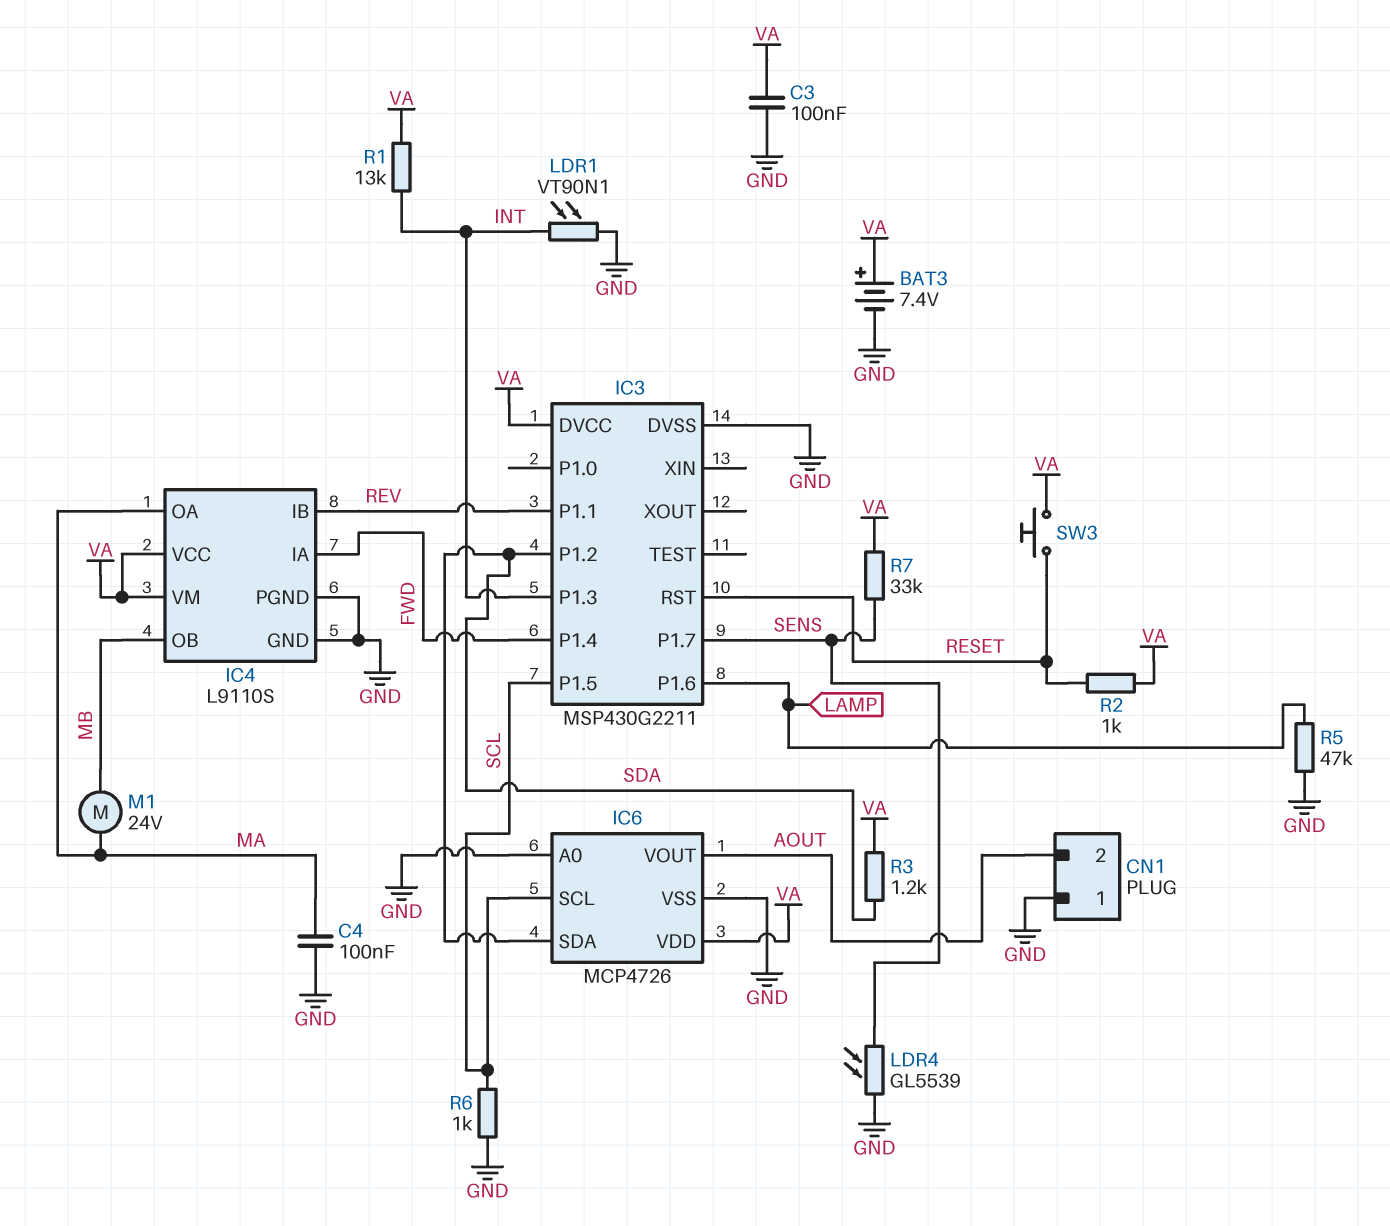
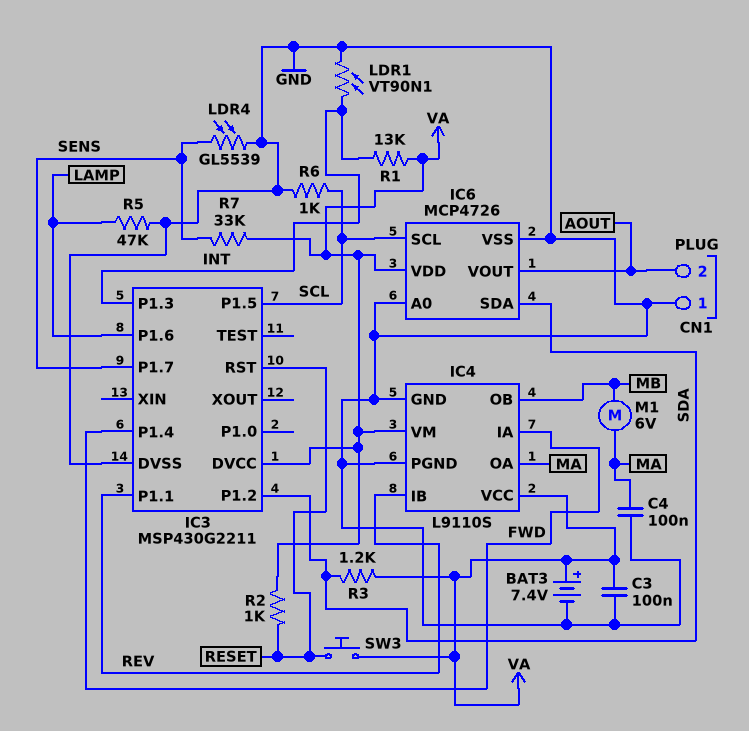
M1: motor 24V (MA, MB) -> motor 6V (MA, MB)

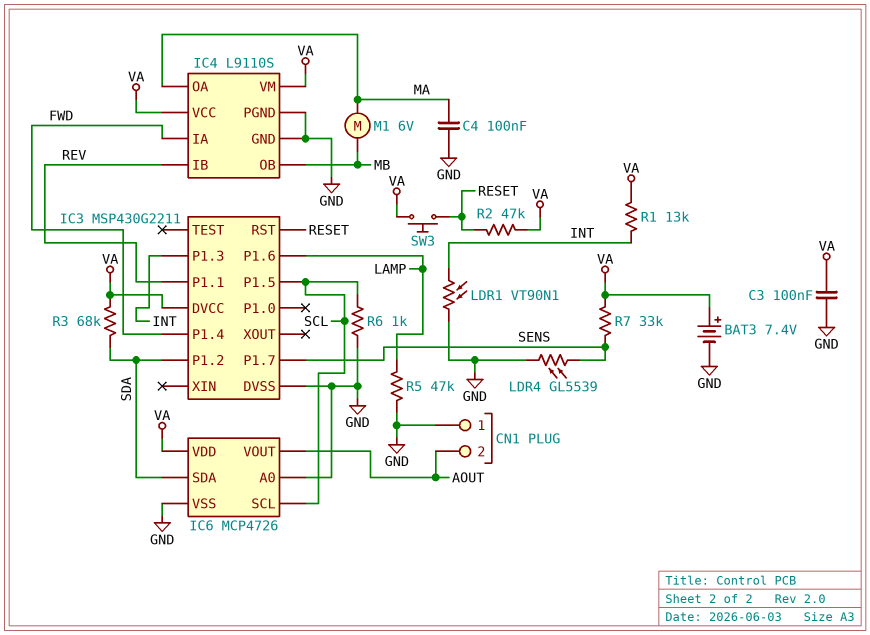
R2: 1k (RESET, VA) -> 47k (RESET, VA)
R3: 1.2k (SDA, VA) -> 68k (SDA, VA)

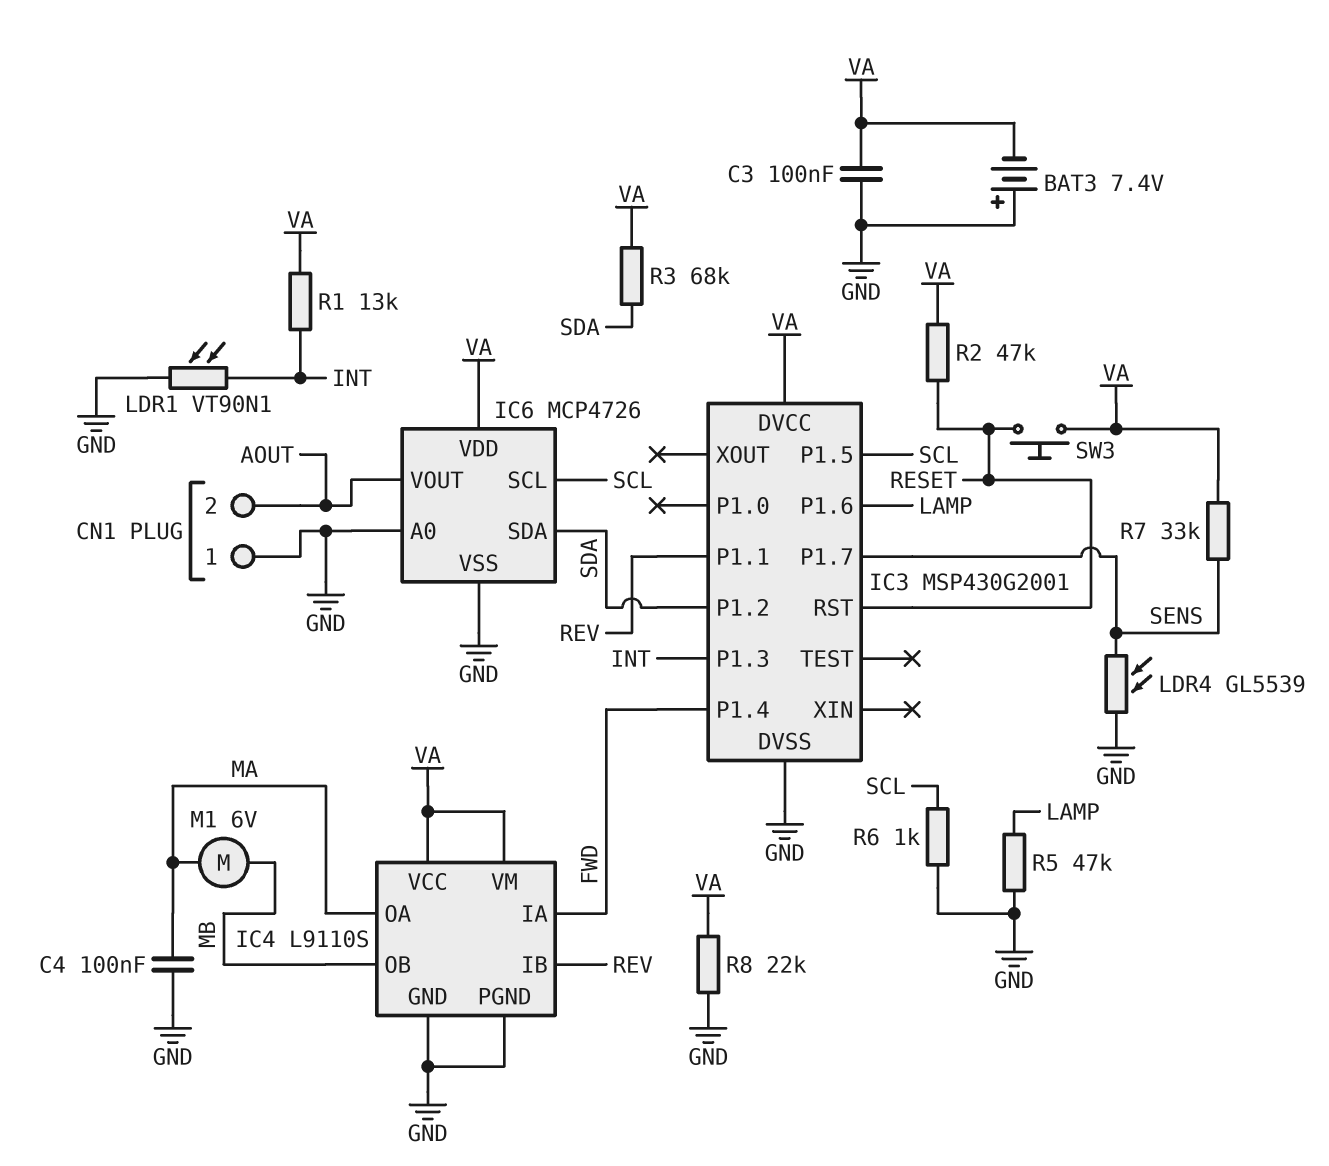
BAT3: 7.4V (plus VA, minus GND) -> 7.4V (plus GND, minus VA)
IC3: MSP430G2211 -> MSP430G2001
R8: none -> 22k (GND, VA)

